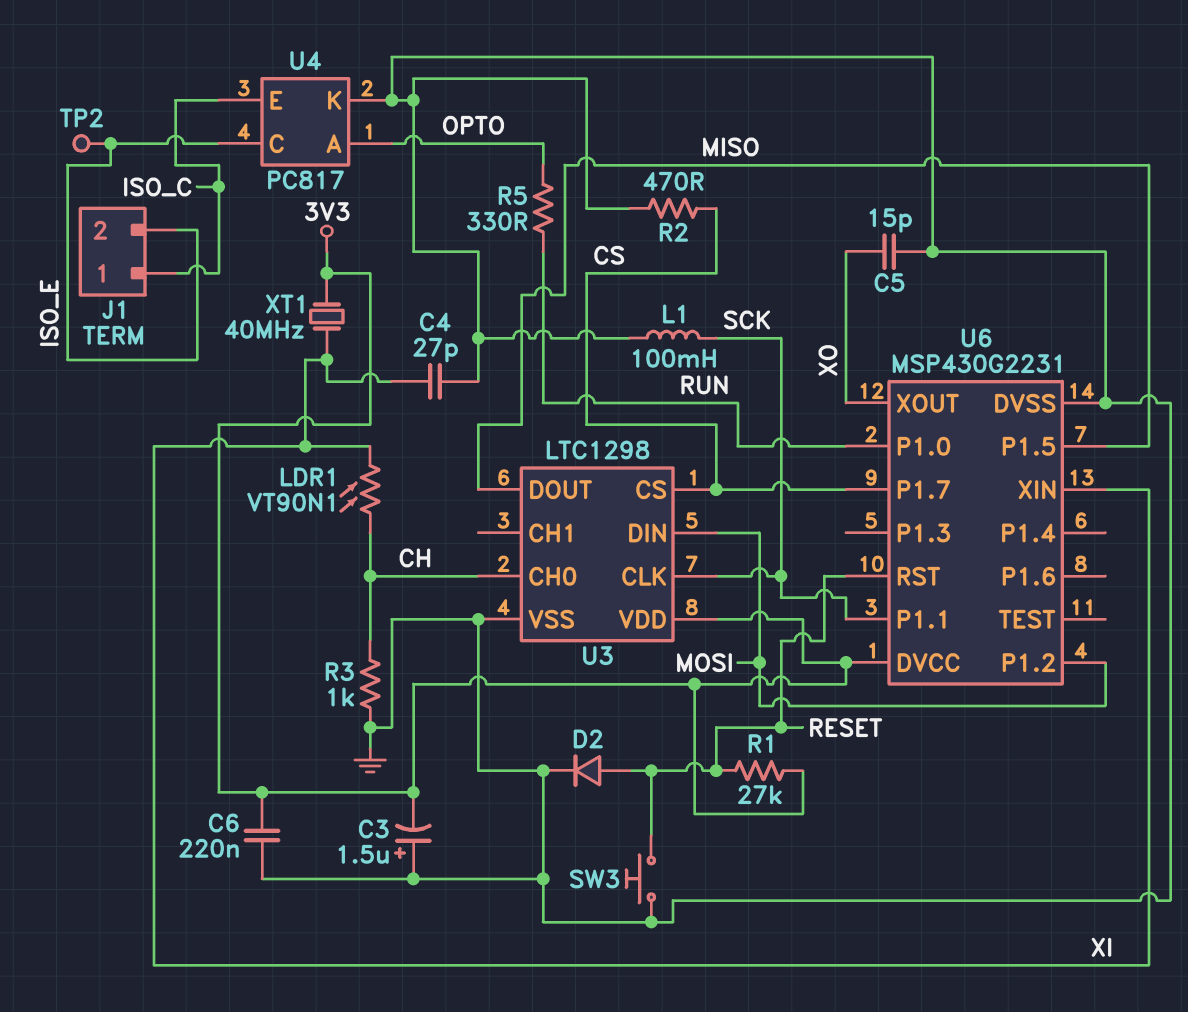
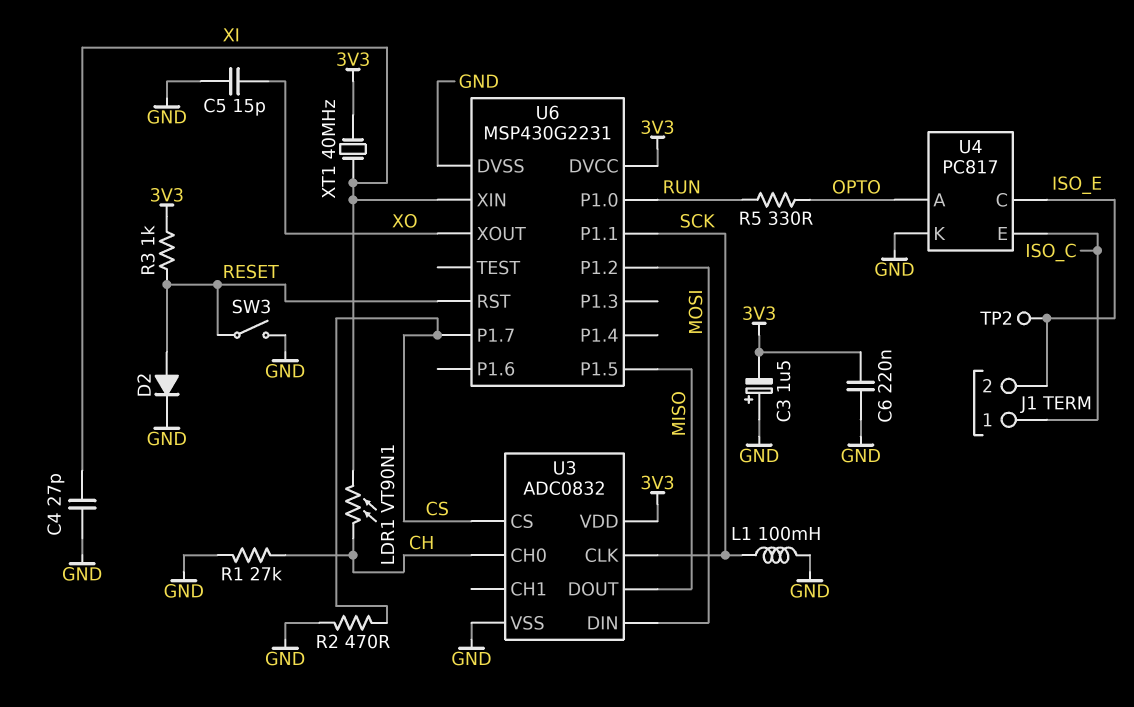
R1: 27k (3V3, RESET) -> 27k (CH, GND)
R3: 1k (CH, GND) -> 1k (3V3, RESET)
SW3: button (GND, RESET) -> switch (GND, RESET)
U3: LTC1298 -> ADC0832

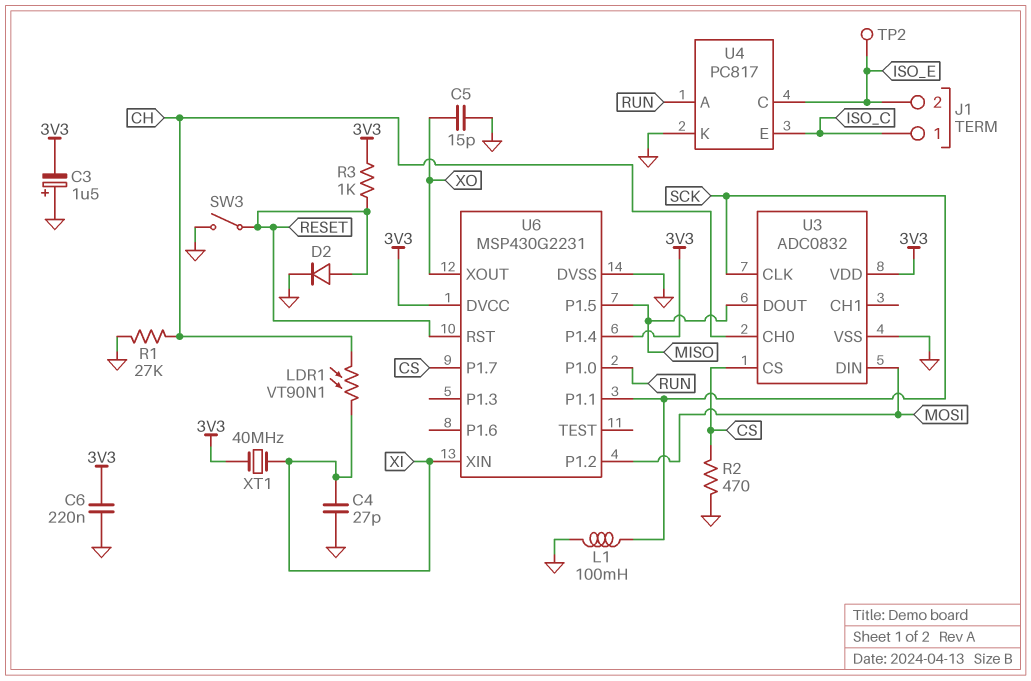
R5: 330 (OPTO, RUN) -> none
U4 pin A: OPTO -> RUN
U6 pin P1.4: none -> 3V3

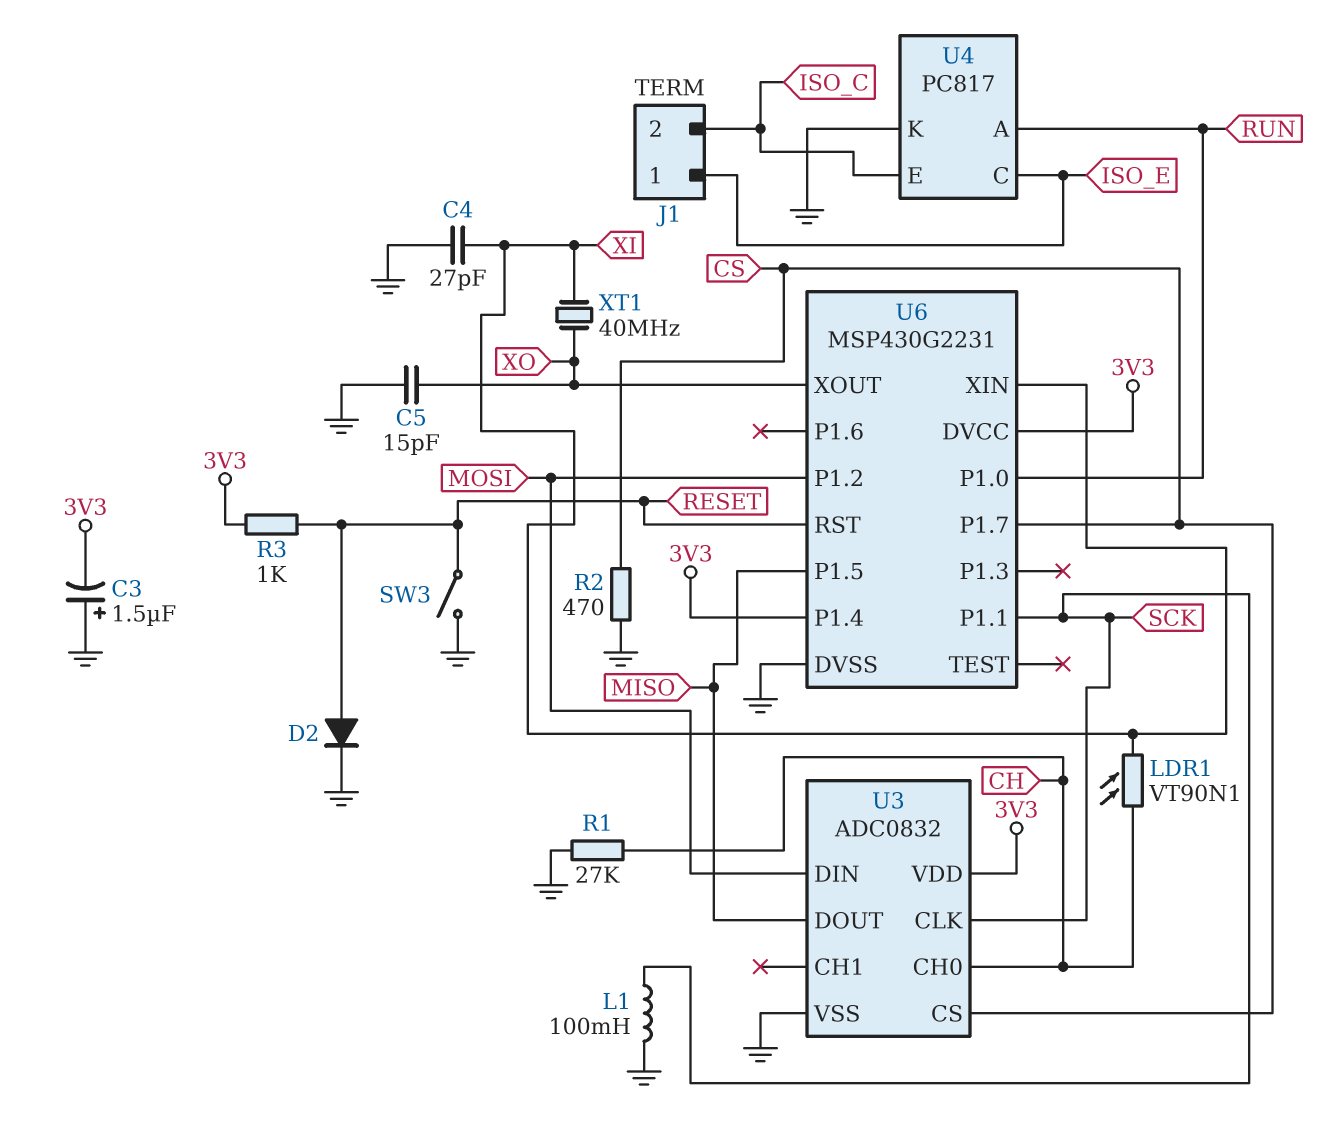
C6: 220nF (3V3, GND) -> none
J1 pin 1: ISO_C -> ISO_E
J1 pin 2: ISO_E -> ISO_C
TP2: test point (ISO_E) -> none
XT1: 40MHz (3V3, XI) -> 40MHz (XI, XO)

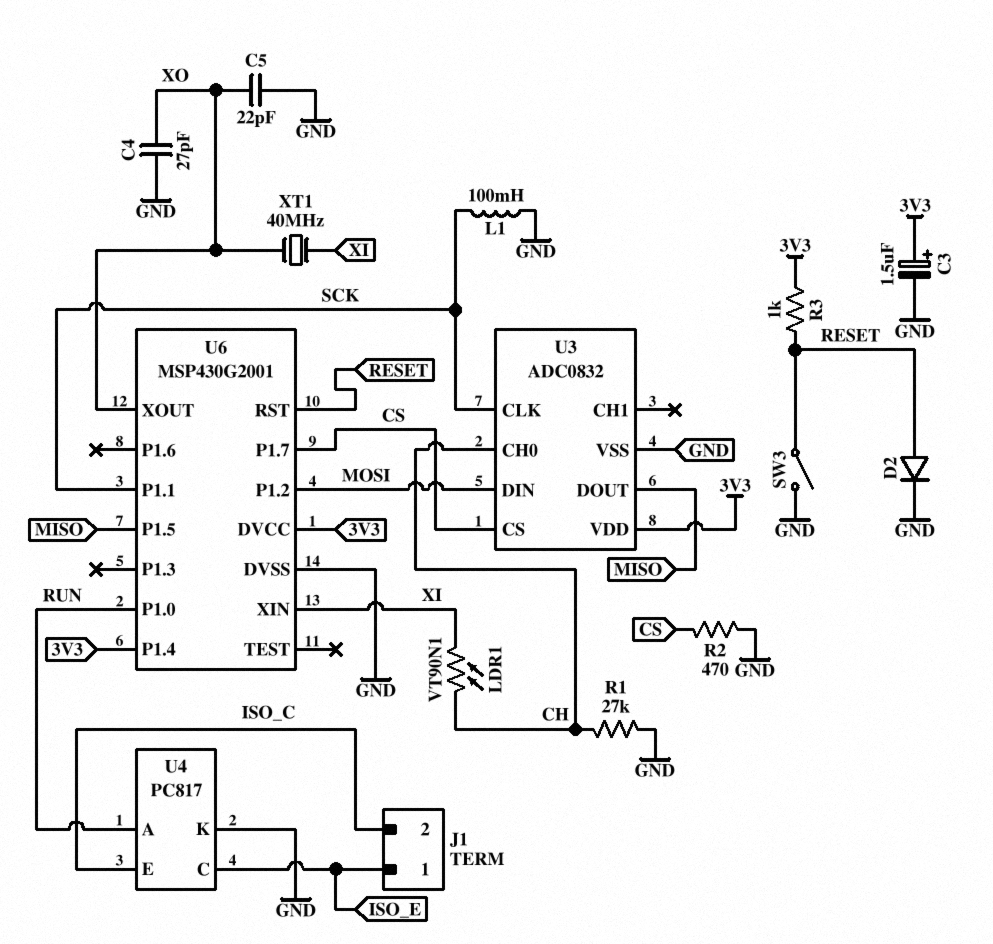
C3: 1.5uF (plus GND, minus 3V3) -> 1.5uF (plus 3V3, minus GND)
C4: 27pF (GND, XI) -> 27pF (GND, XO)
C5: 15pF (GND, XO) -> 22pF (GND, XO)
U6: MSP430G2231 -> MSP430G2001

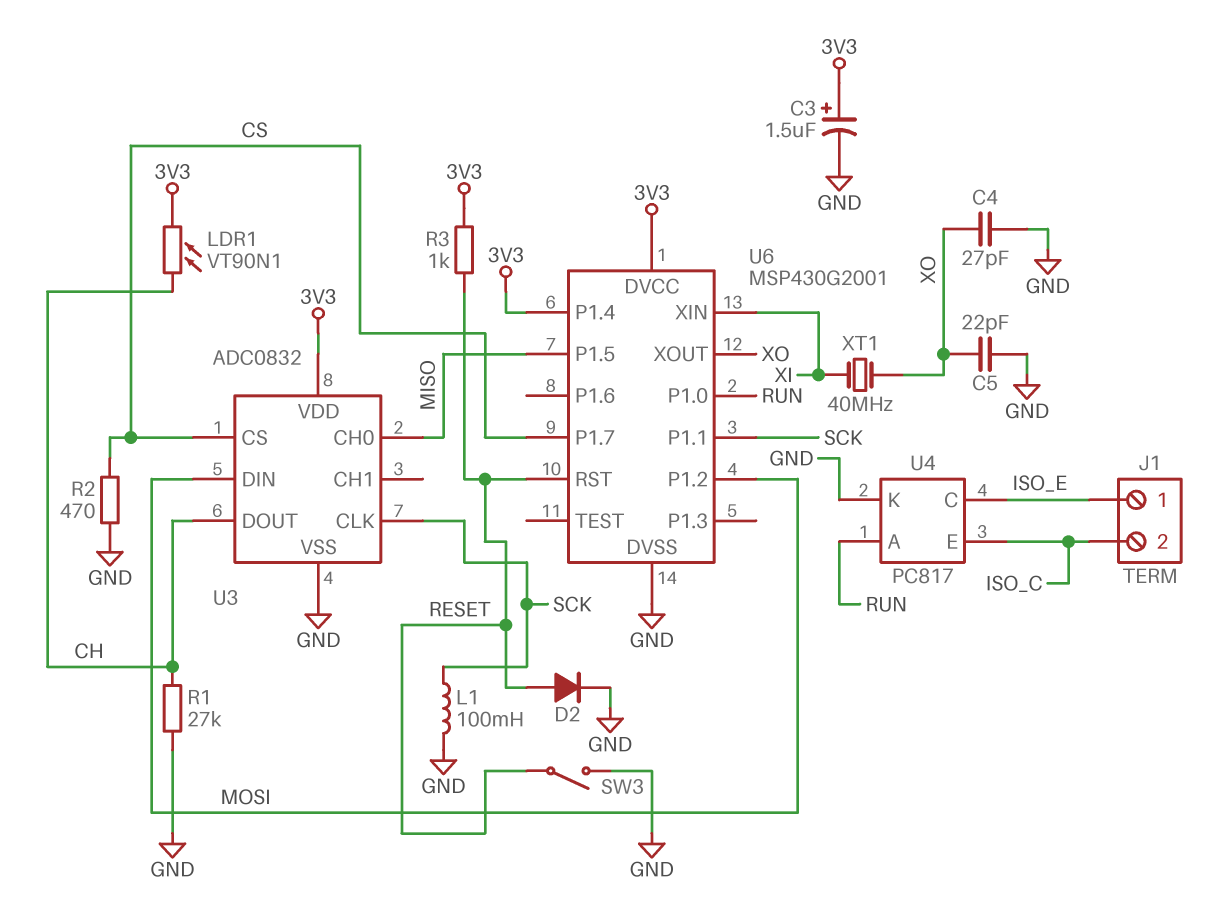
LDR1: VT90N1 (CH, XI) -> VT90N1 (3V3, CH)
U3 pin CH0: CH -> MISO
U3 pin DOUT: MISO -> CH

